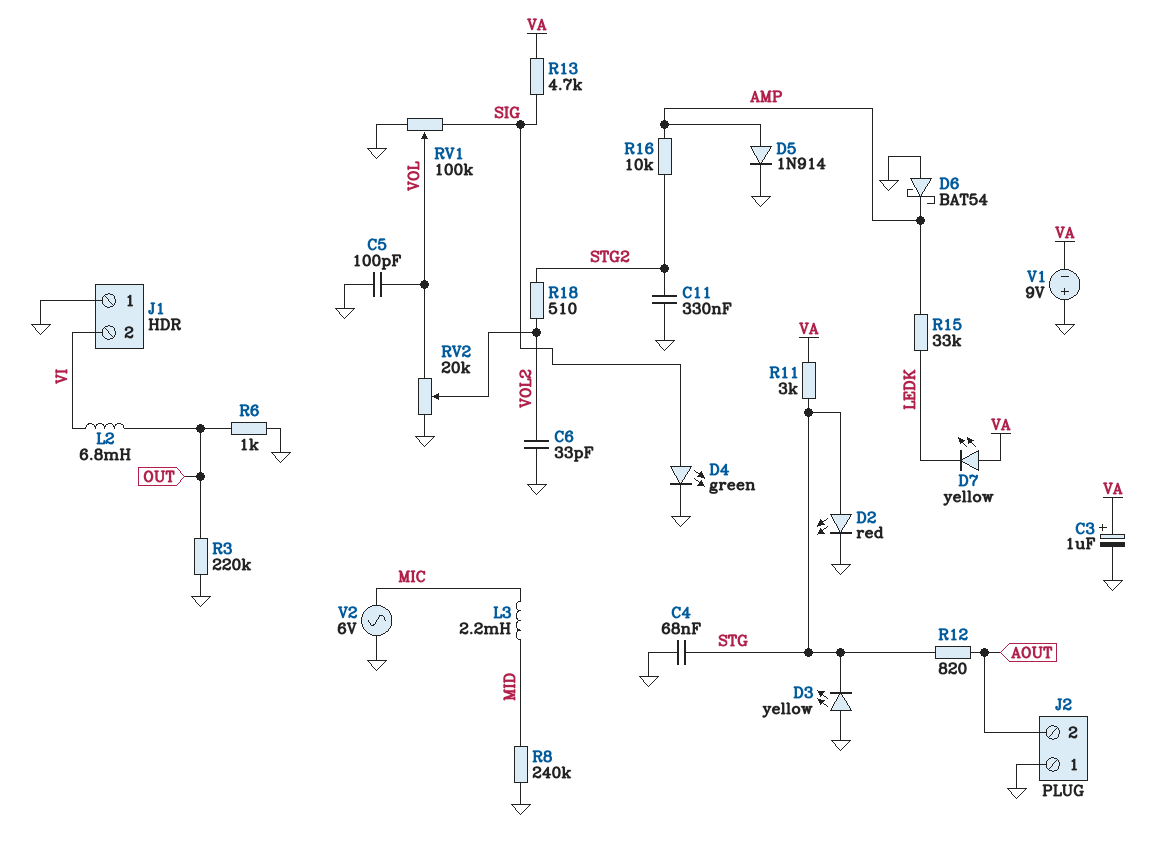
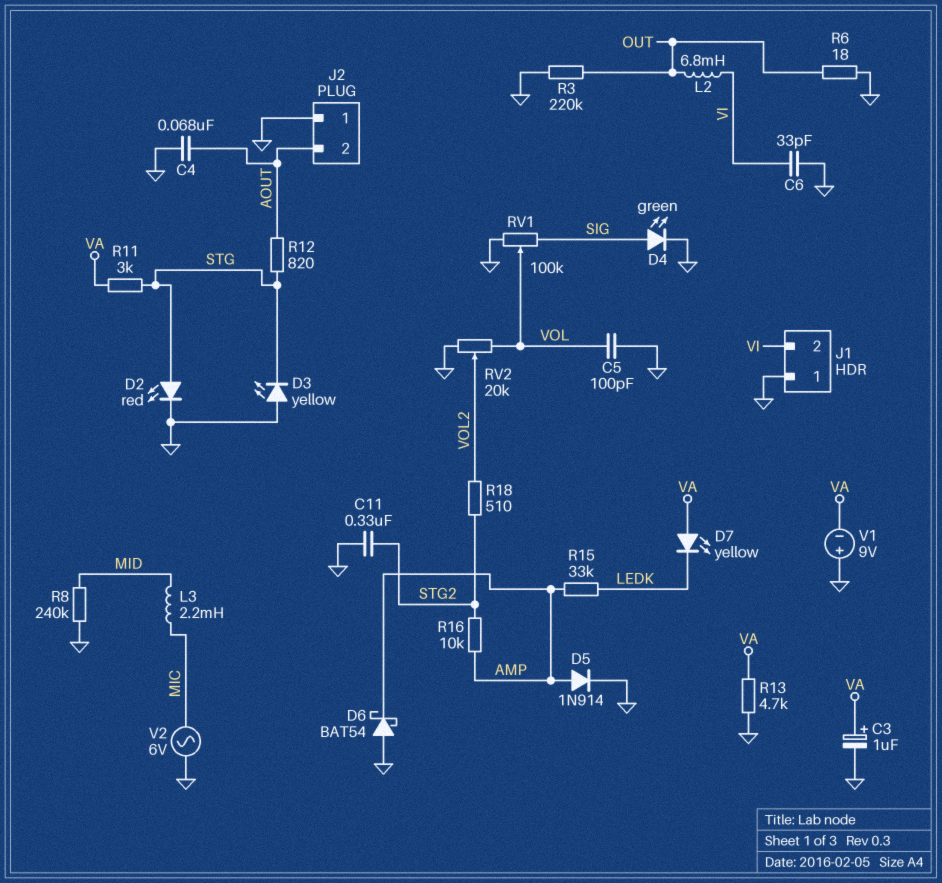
C4: 68nF (GND, STG) -> 68nF (AOUT, GND)
C6: 33pF (GND, VOL2) -> 33pF (GND, VI)
R6: 1k (GND, OUT) -> 18 (GND, OUT)
R13: 4.7k (SIG, VA) -> 4.7k (GND, VA)

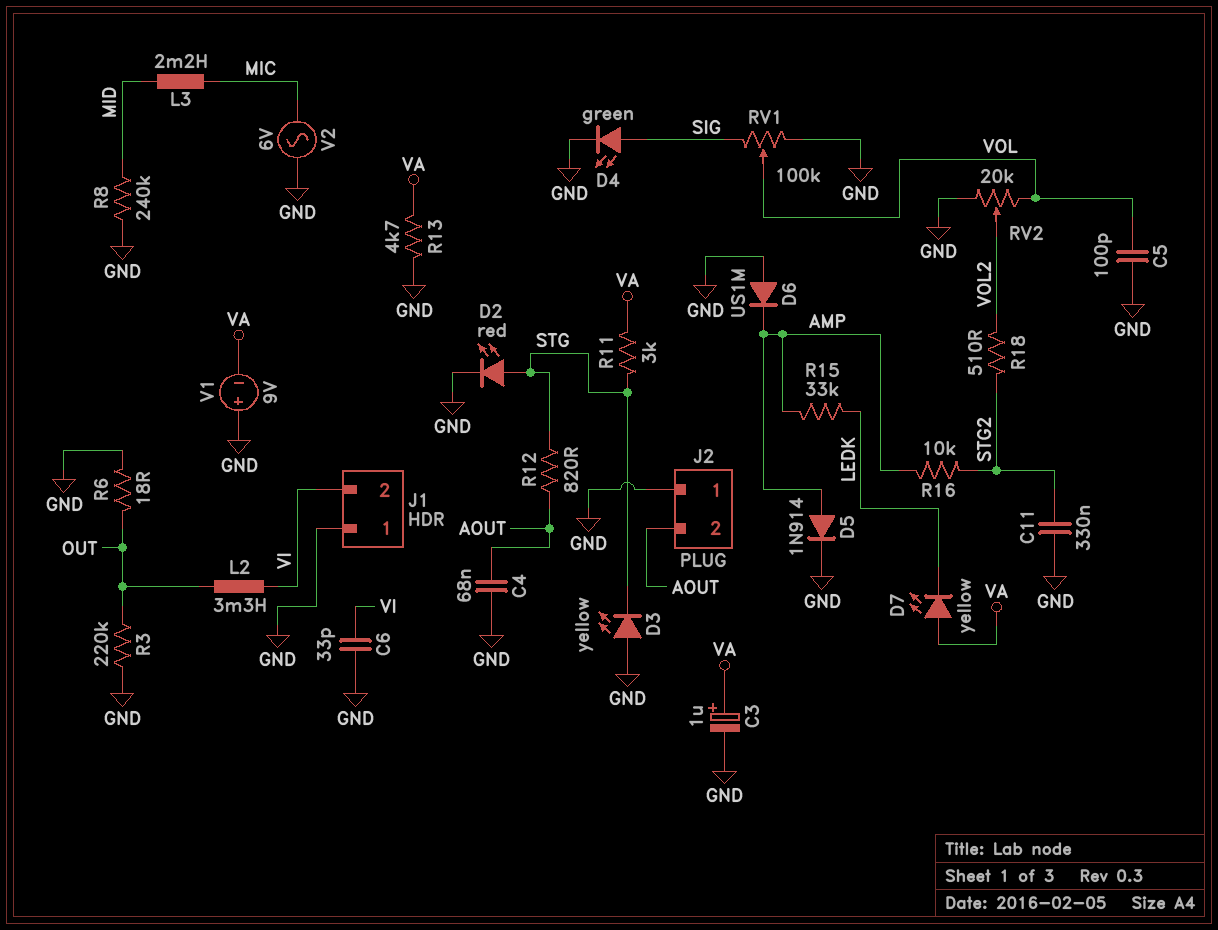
D6: schottky BAT54 (A GND, K AMP) -> diode US1M (A GND, K AMP)
L2: 6.8mH (OUT, VI) -> 3.3mH (OUT, VI)

